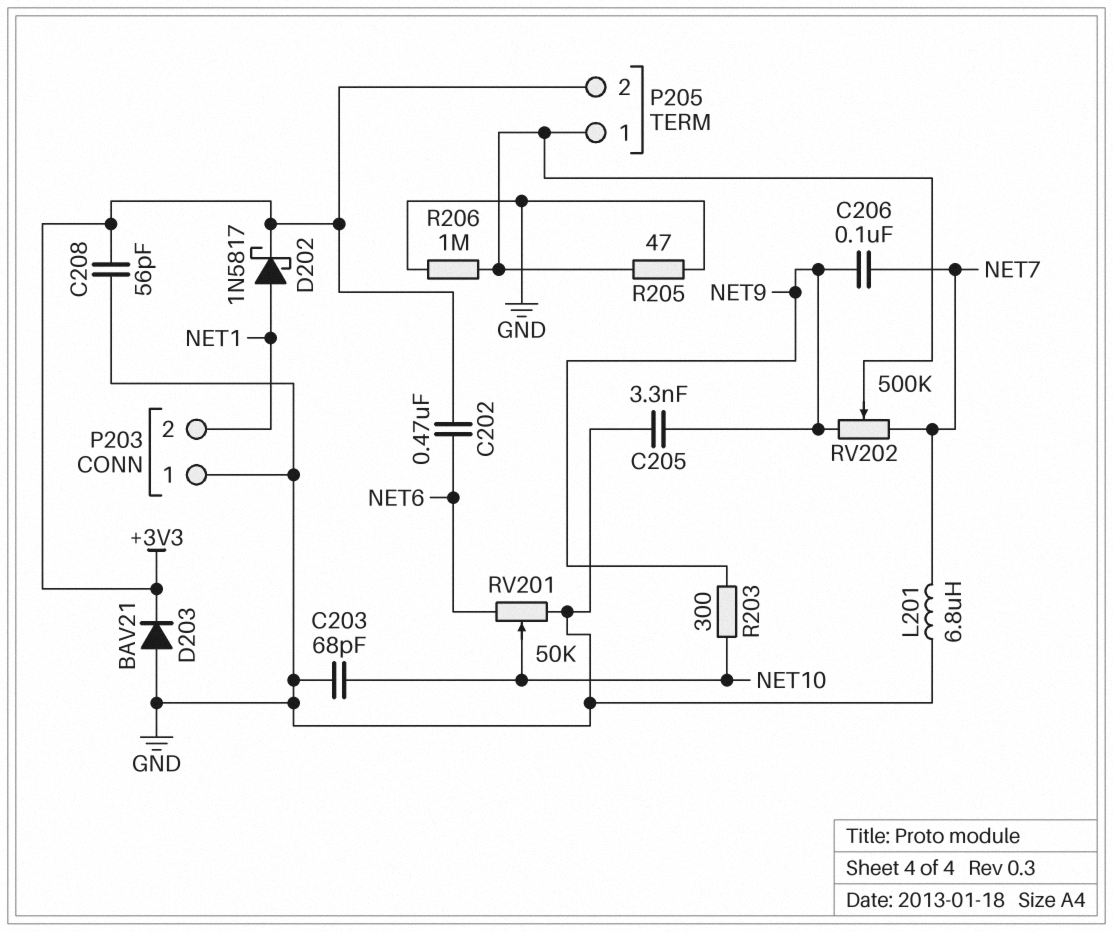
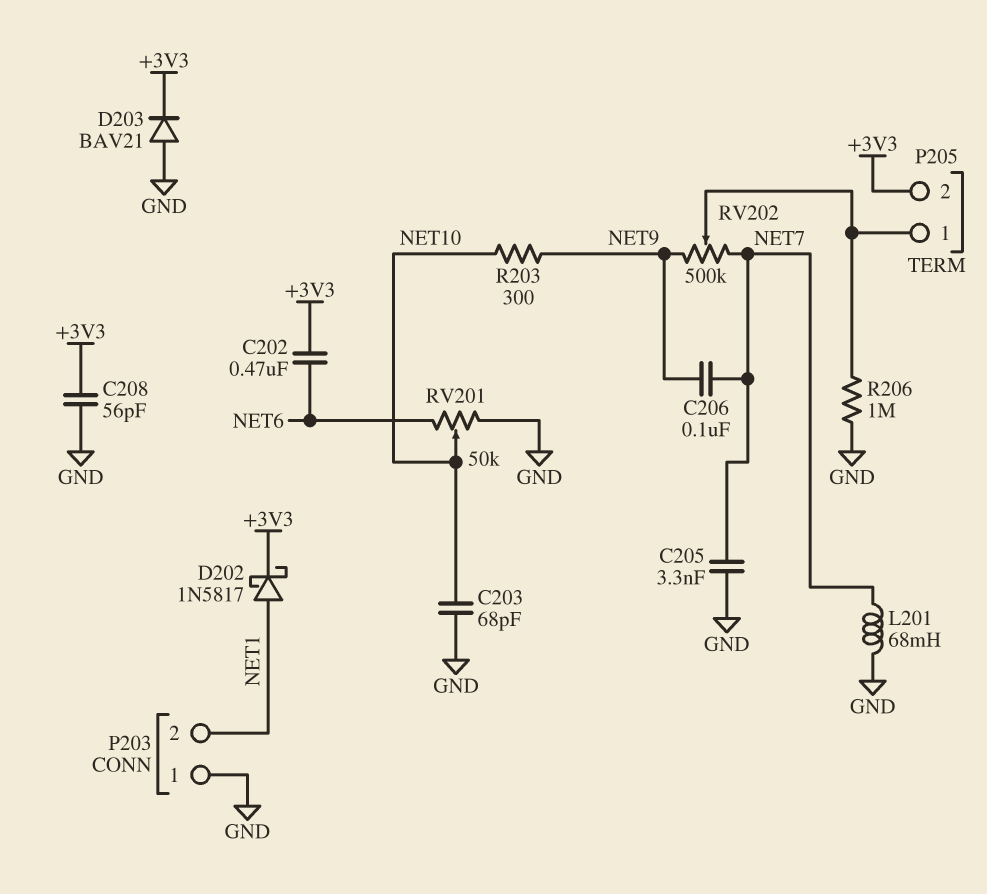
C205: 3.3nF (GND, NET9) -> 3.3nF (GND, NET7)
L201: 6.8uH (GND, NET7) -> 68mH (GND, NET7)
R205: 47 (GND, P205/1) -> none

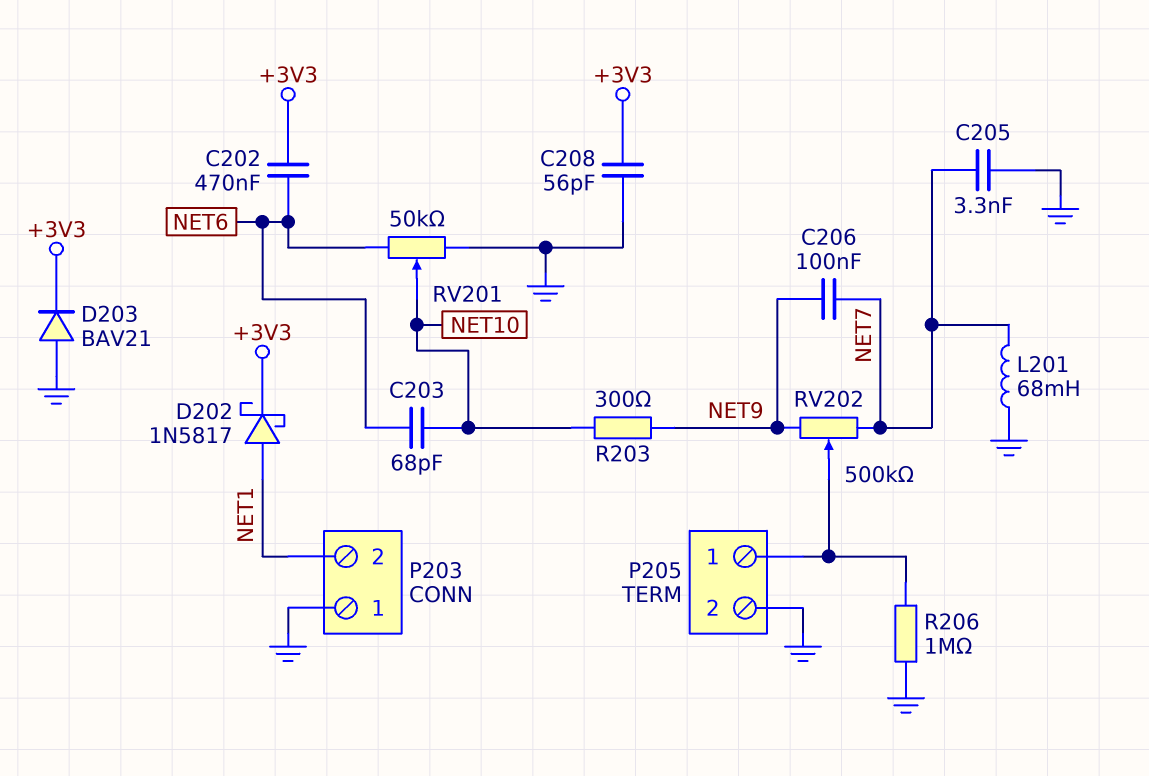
C203: 68pF (GND, NET10) -> 68pF (NET6, NET10)
P205 pin 2: +3V3 -> GND

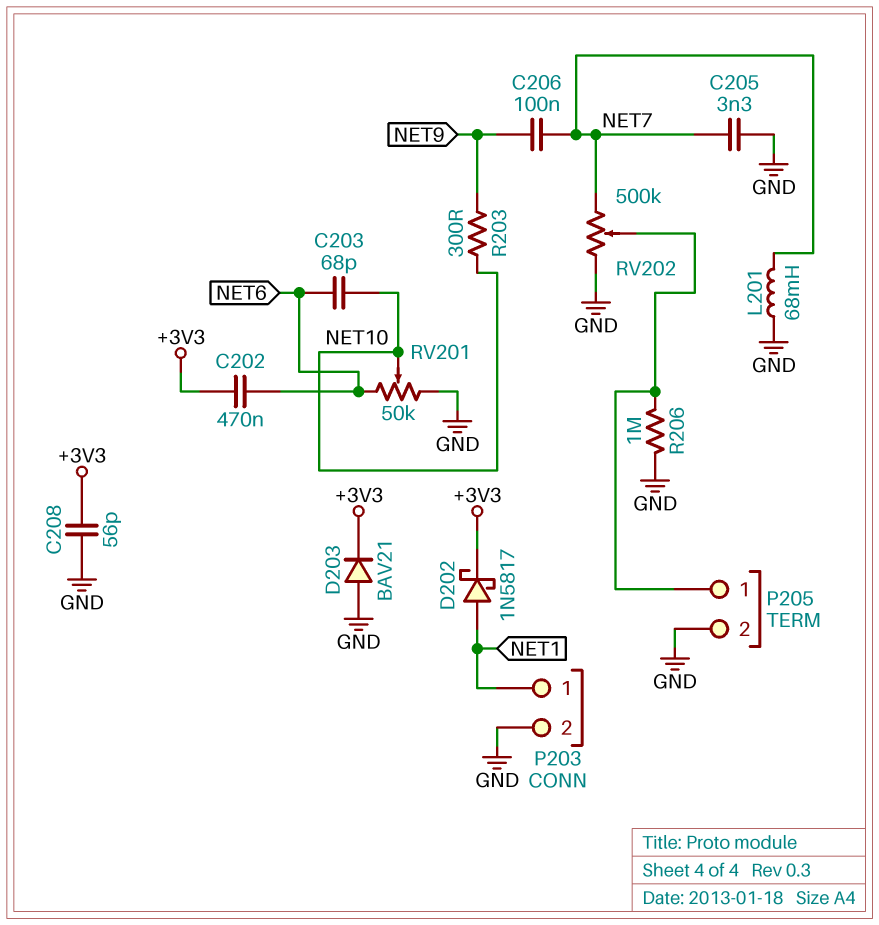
P203 pin 1: GND -> NET1
P203 pin 2: NET1 -> GND
RV202: 500k (NET7, NET9, wiper P205/1) -> 500k (GND, NET7, wiper P205/1)

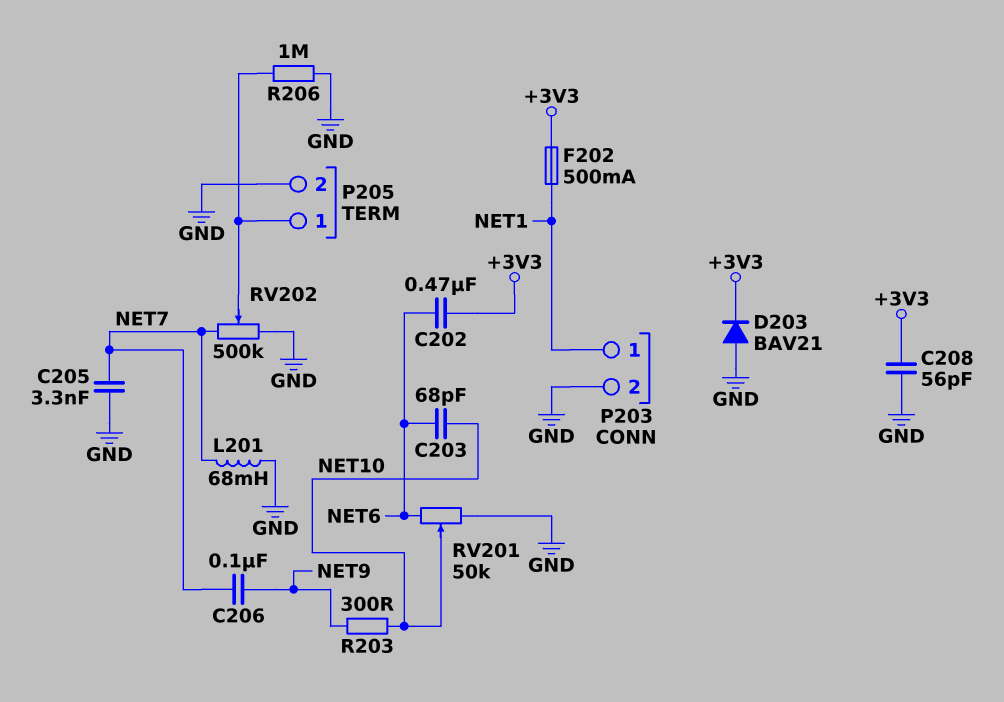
D202: schottky 1N5817 (A NET1, K +3V3) -> none
F202: none -> 500mA (+3V3, NET1)

